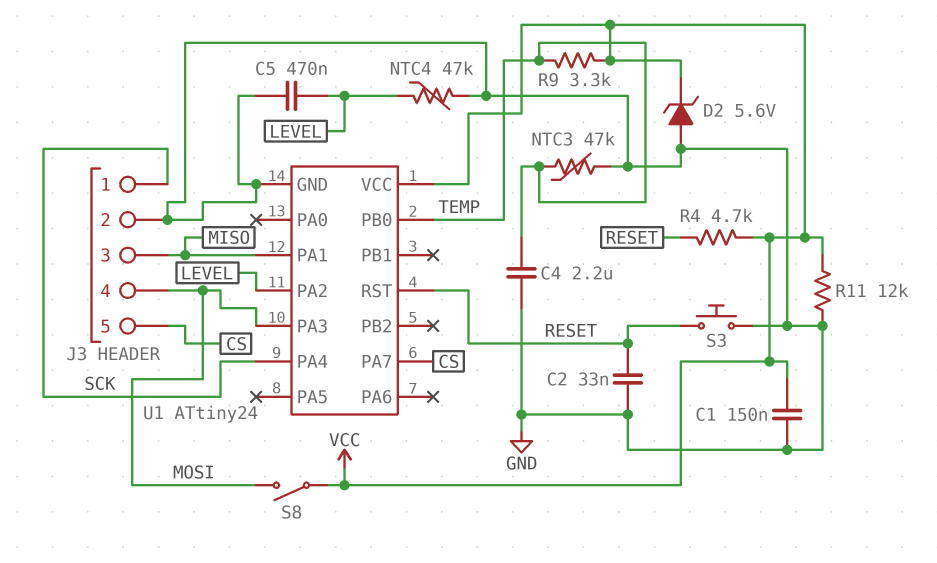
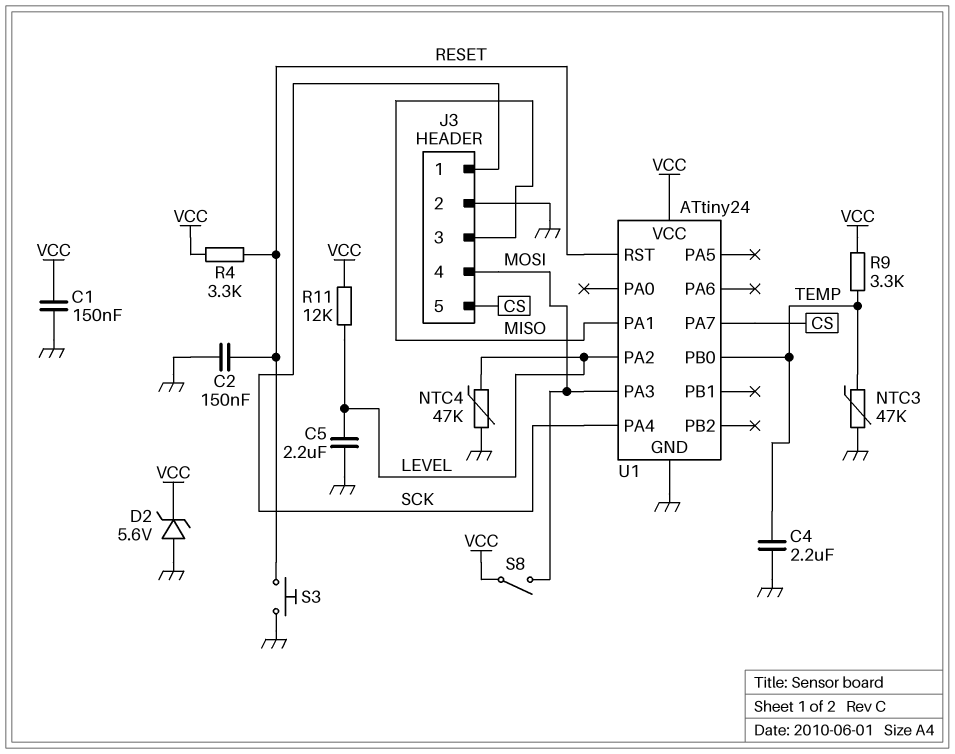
C2: 33nF (GND, RESET) -> 150nF (GND, RESET)
C5: 470nF (GND, LEVEL) -> 2.2uF (GND, LEVEL)
R4: 4.7k (RESET, VCC) -> 3.3k (RESET, VCC)
R11: 12k (GND, VCC) -> 12k (LEVEL, VCC)

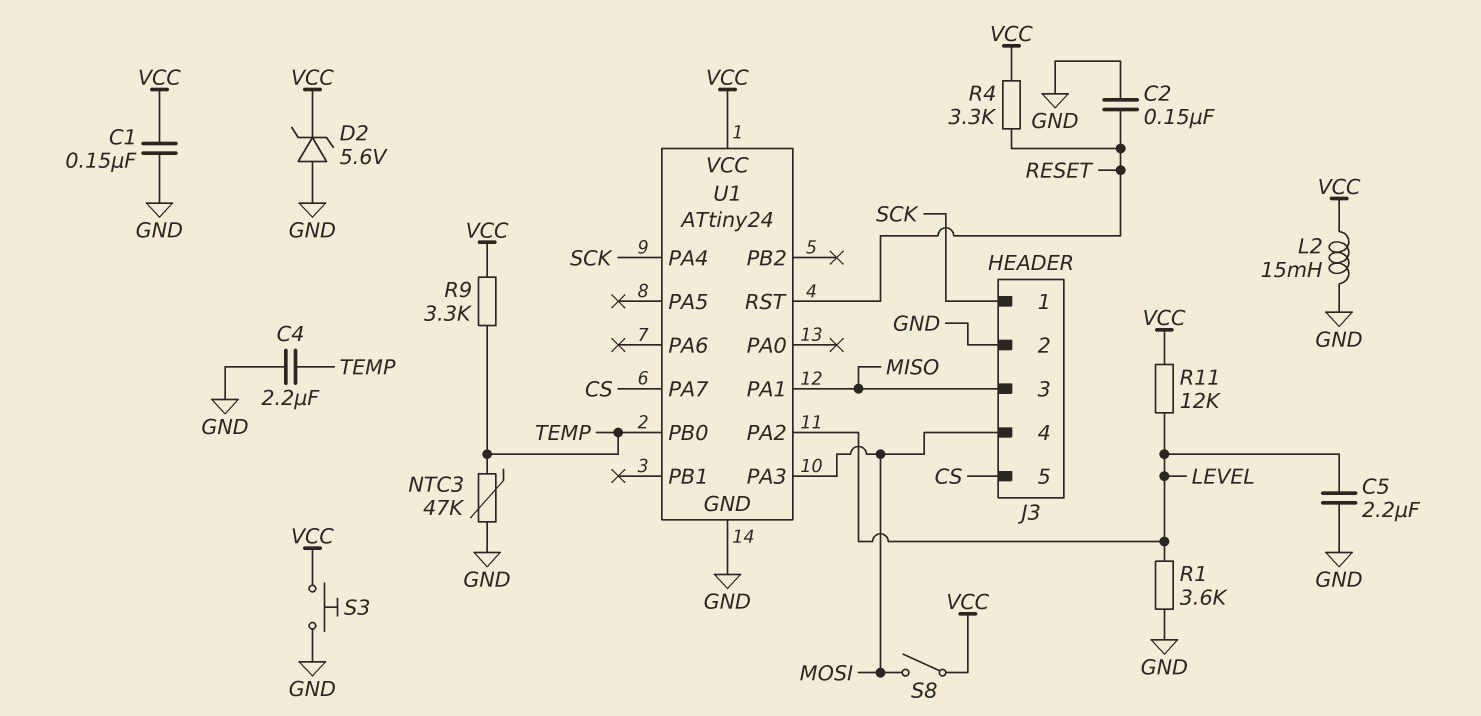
L2: none -> 15mH (GND, VCC)
NTC4: 47k (GND, LEVEL) -> none
R1: none -> 3.6k (GND, LEVEL)
S3: button (GND, RESET) -> button (GND, VCC)

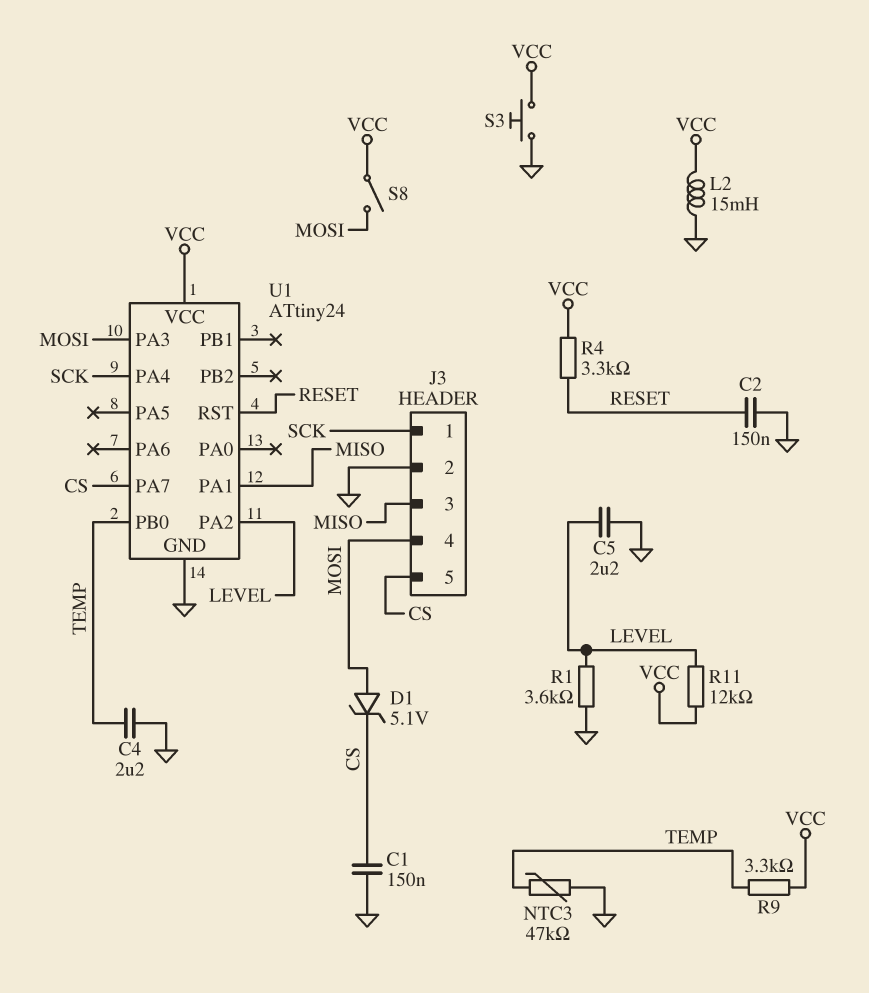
C1: 150nF (GND, VCC) -> 150nF (CS, GND)
D1: none -> zener 5.1V (A MOSI, K CS)
D2: zener 5.6V (A GND, K VCC) -> none

